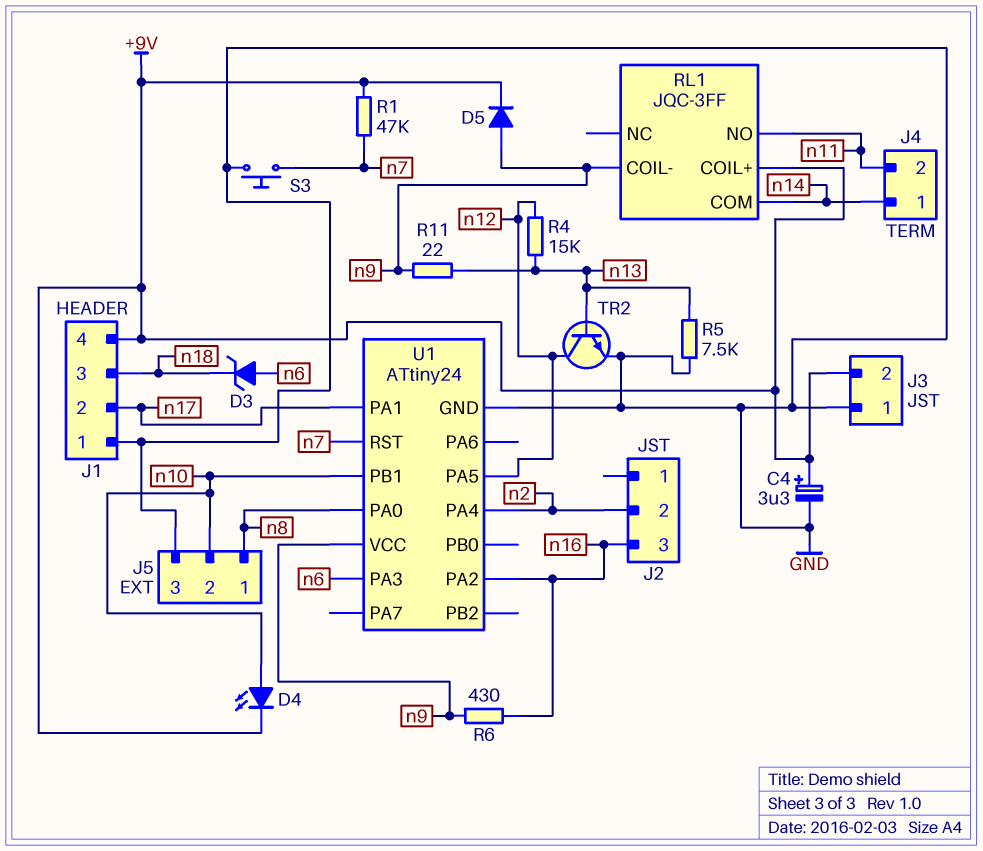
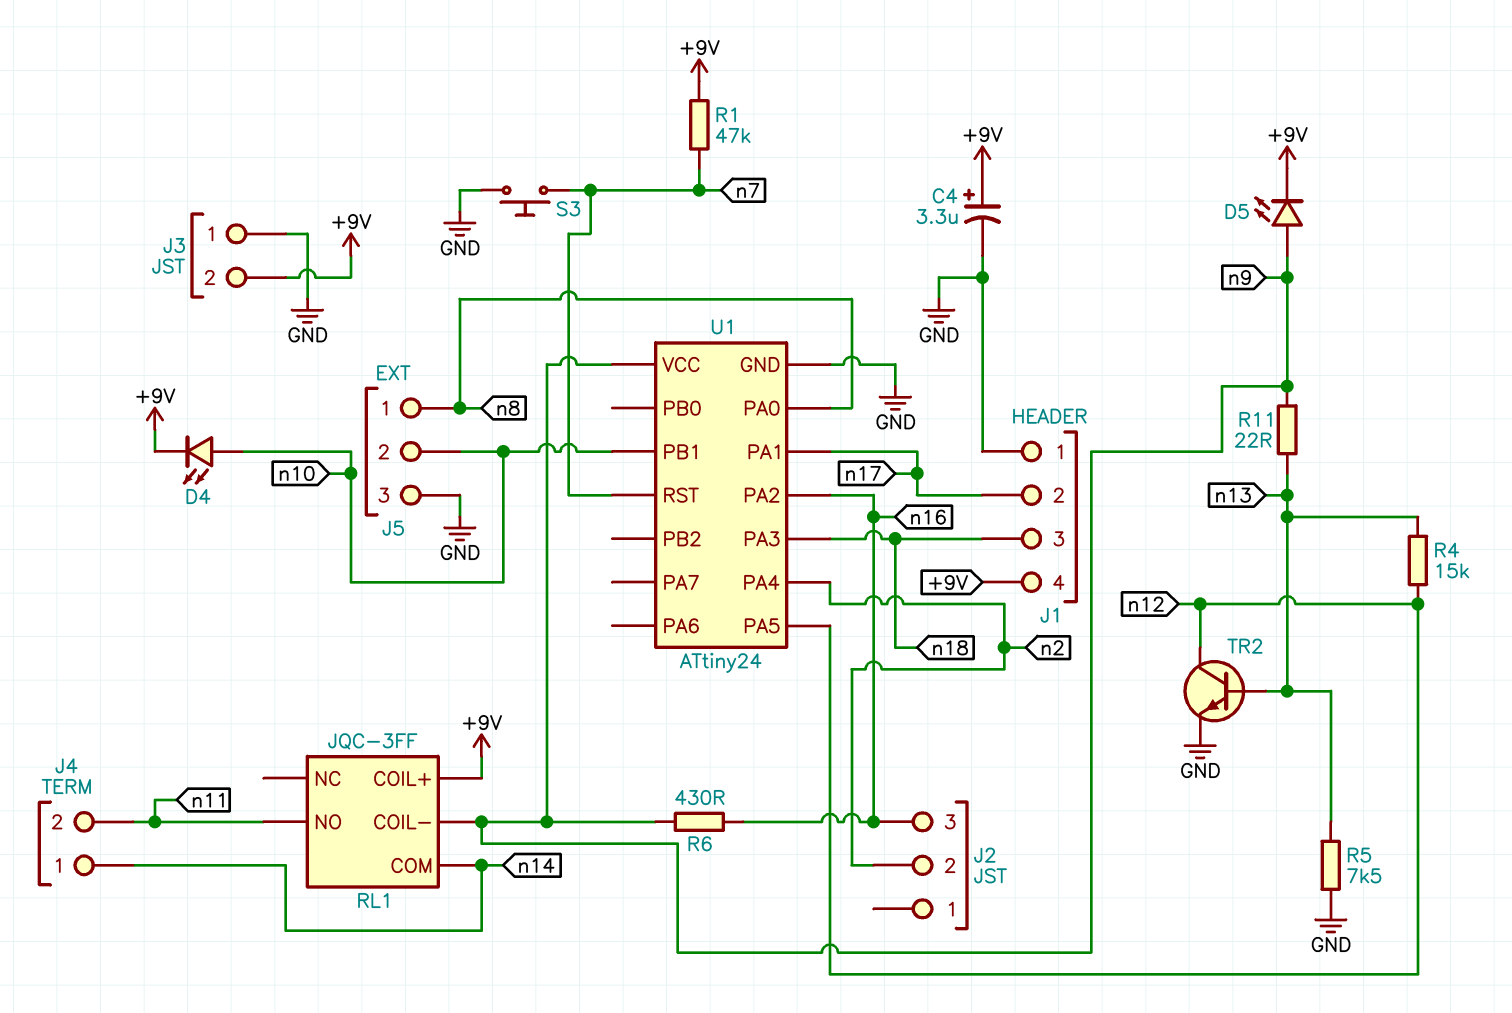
D3: zener (A n6, K n18) -> none
D5: diode (A n9, K +9V) -> LED (A n9, K +9V)
U1 pin PA3: n6 -> n18

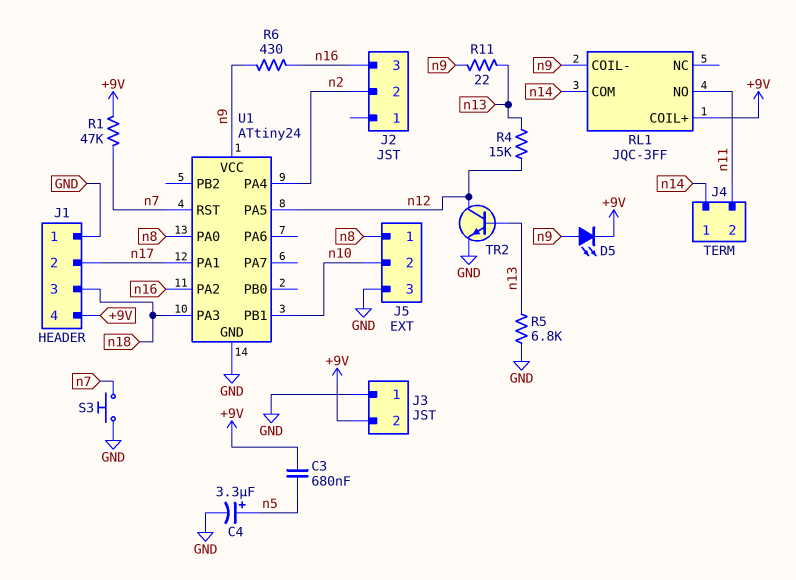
C3: none -> 680nF (+9V, n5)
C4: 3.3uF (plus +9V, minus GND) -> 3.3uF (plus n5, minus GND)
D4: LED (A n10, K +9V) -> none
R5: 7.5k (GND, n13) -> 6.8k (GND, n13)

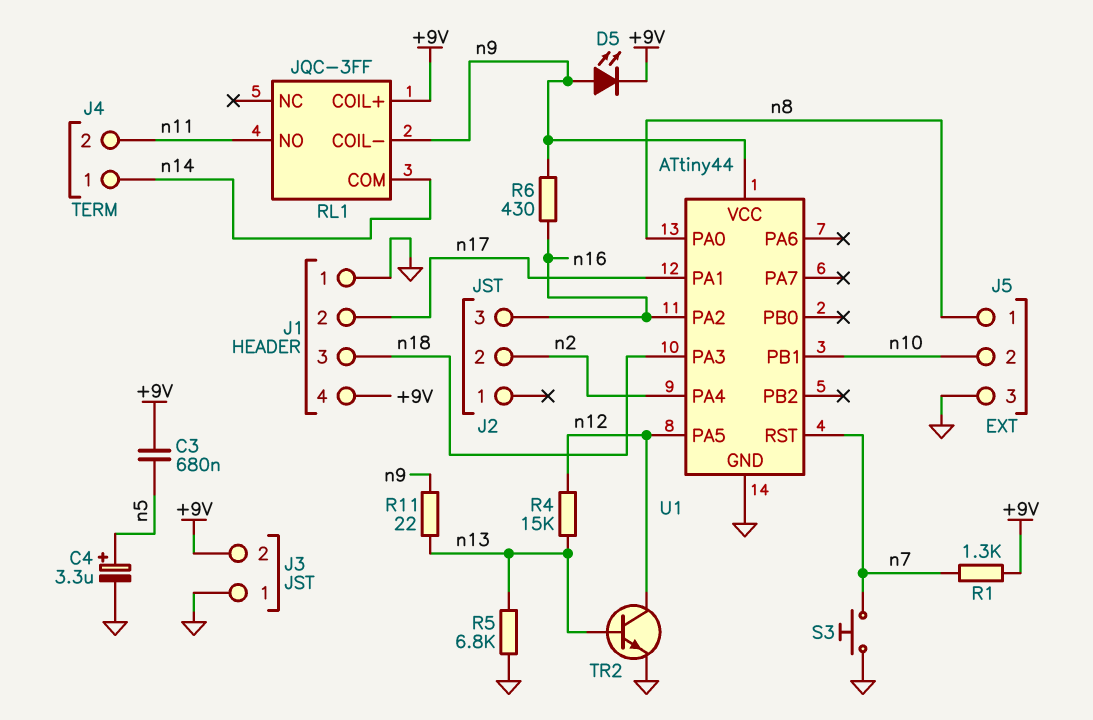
R1: 47k (+9V, n7) -> 1.3k (+9V, n7)
U1: ATtiny24 -> ATtiny44

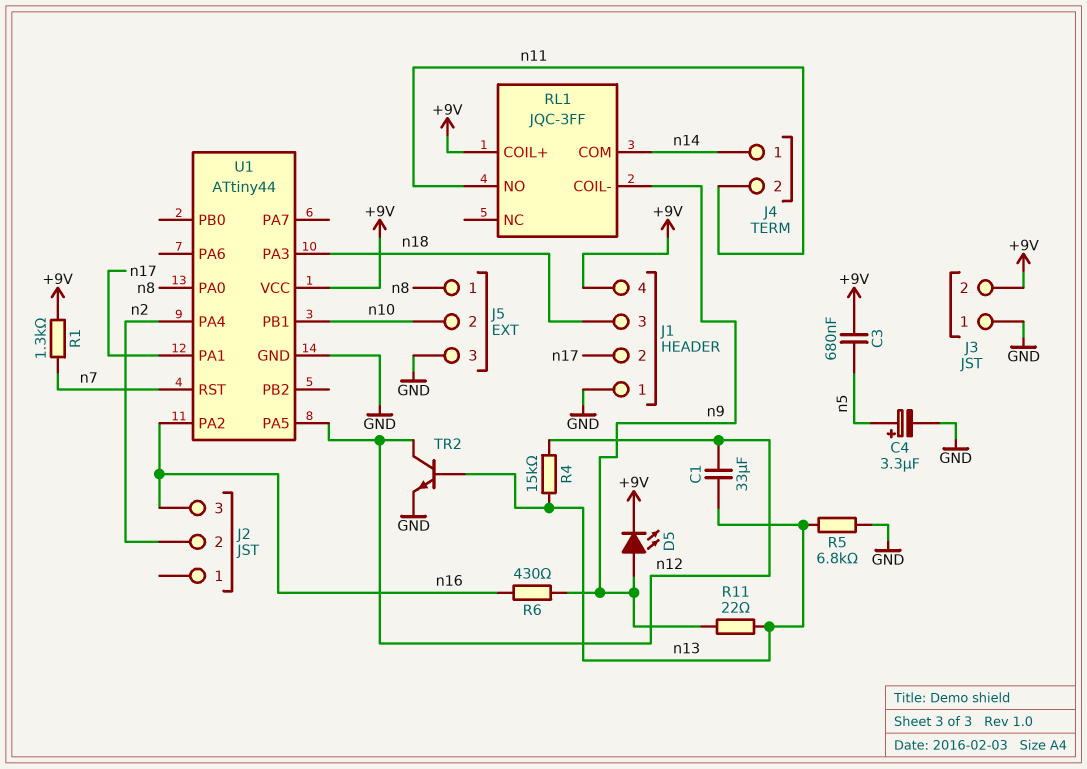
C1: none -> 33uF (n12, n13)
S3: button (GND, n7) -> none
U1 pin VCC: n9 -> +9V

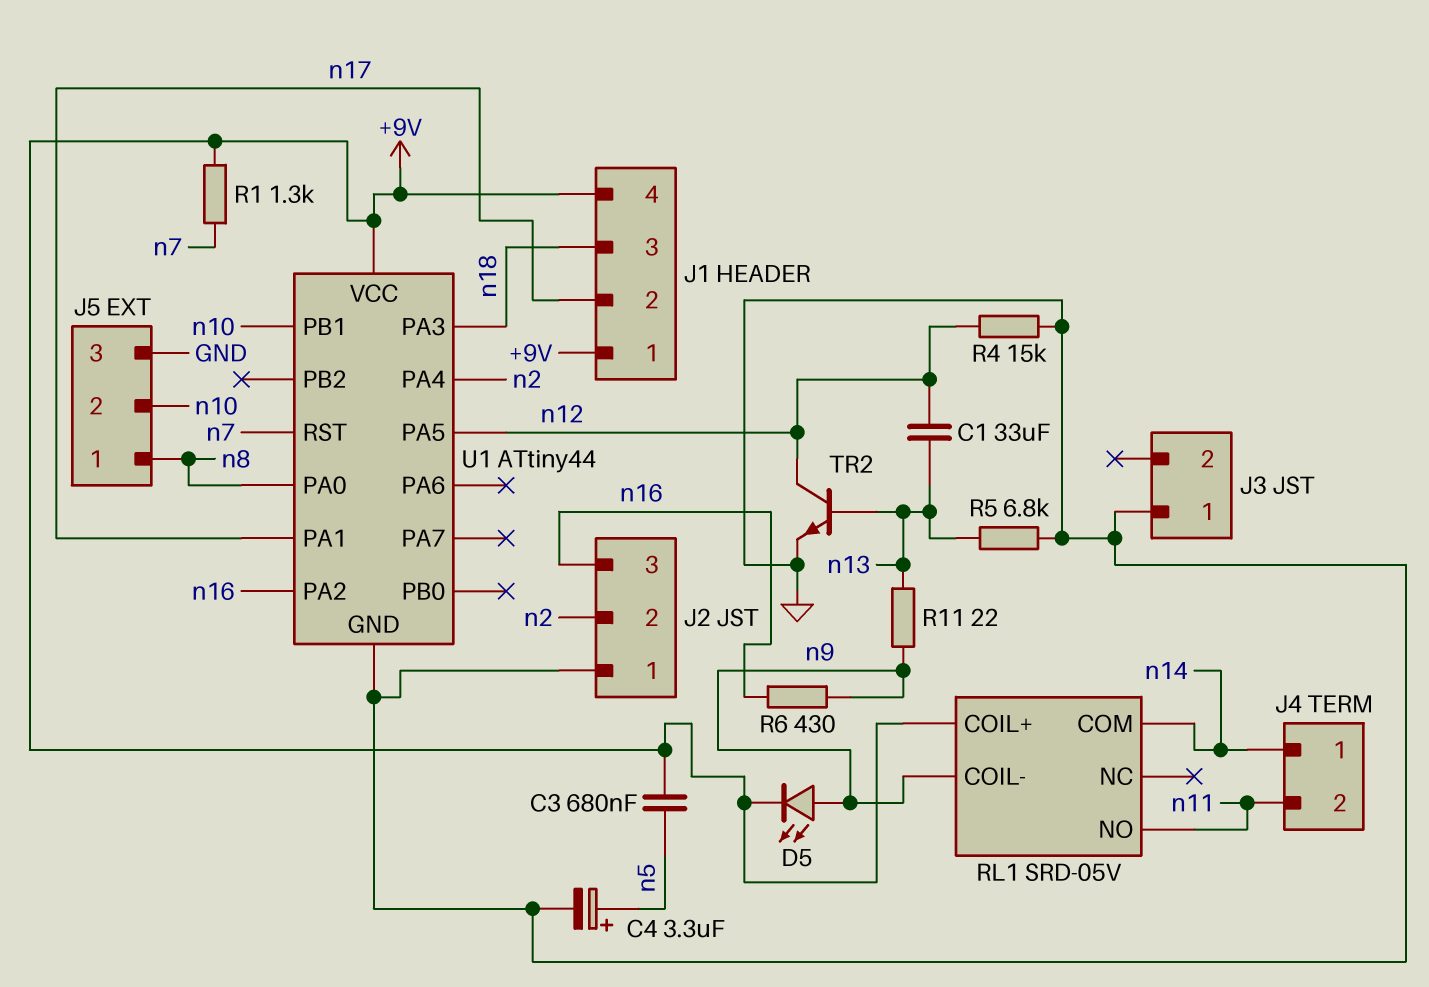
J1 pin 1: GND -> +9V
J2 pin 1: none -> GND
J3 pin 2: +9V -> none
R4: 15k (n12, n13) -> 15k (GND, n12)
RL1: JQC-3FF -> SRD-05V

